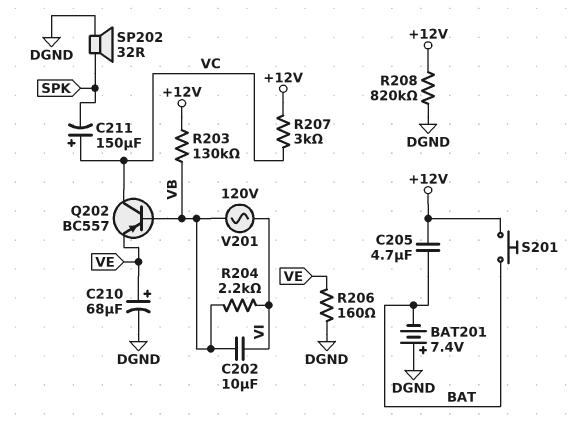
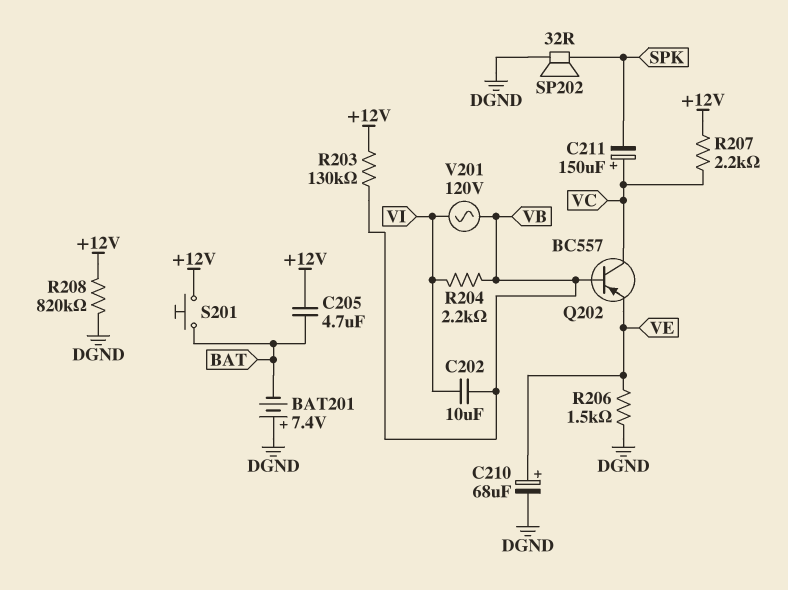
R206: 160 (DGND, VE) -> 1.5k (DGND, VE)
R207: 3k (+12V, VC) -> 2.2k (+12V, VC)

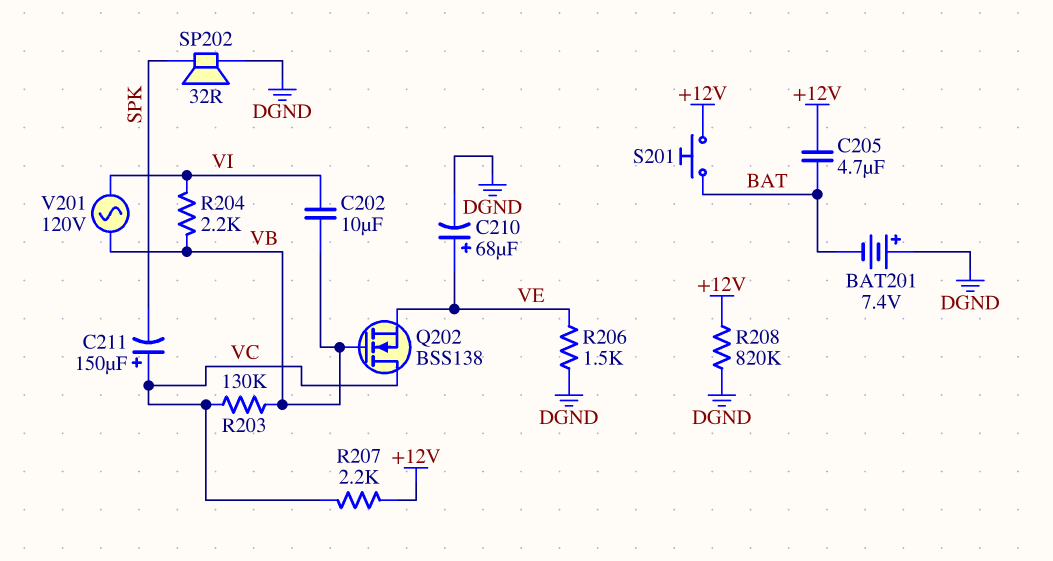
Q202: PNP BC557 (B VB, C VC, E VE) -> NMOS BSS138 (G VB, D VC, S VE)
R203: 130k (+12V, VB) -> 130k (VB, VC)

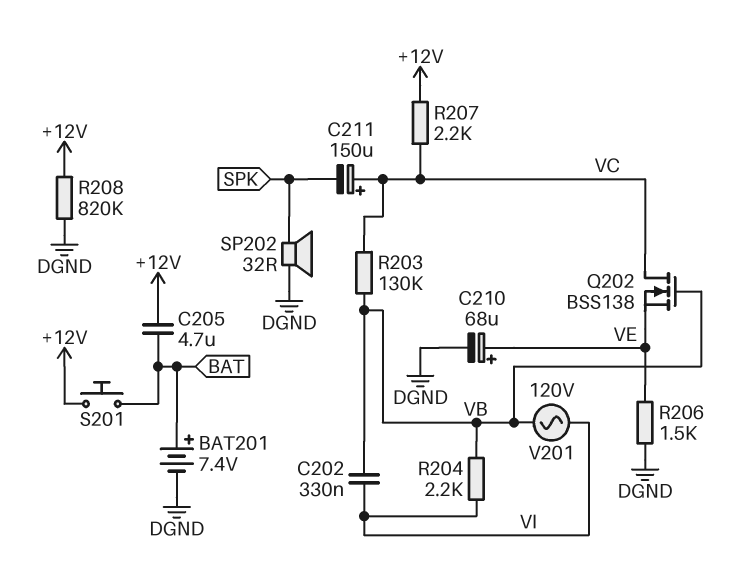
BAT201: 7.4V (plus DGND, minus BAT) -> 7.4V (plus BAT, minus DGND)
C202: 10uF (VB, VI) -> 330nF (VB, VI)

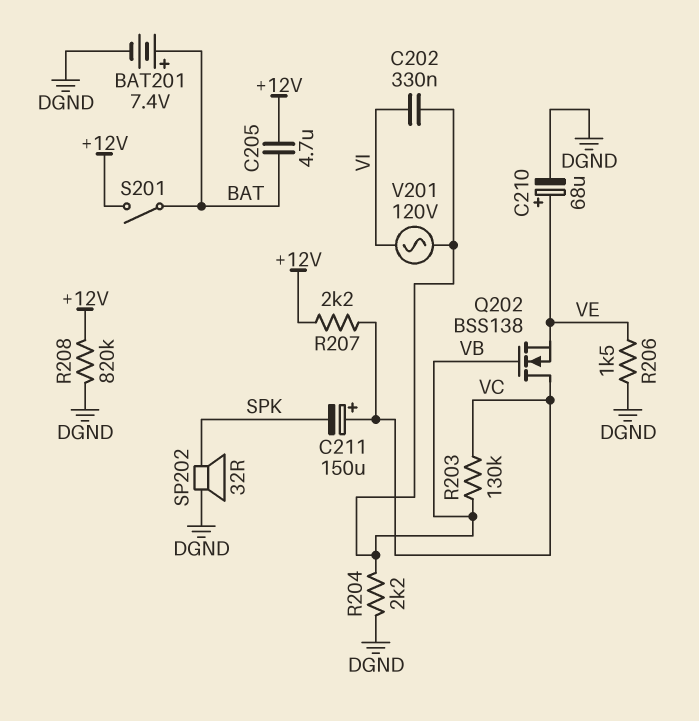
R204: 2.2k (VB, VI) -> 2.2k (DGND, VB)
S201: button (+12V, BAT) -> switch (+12V, BAT)

